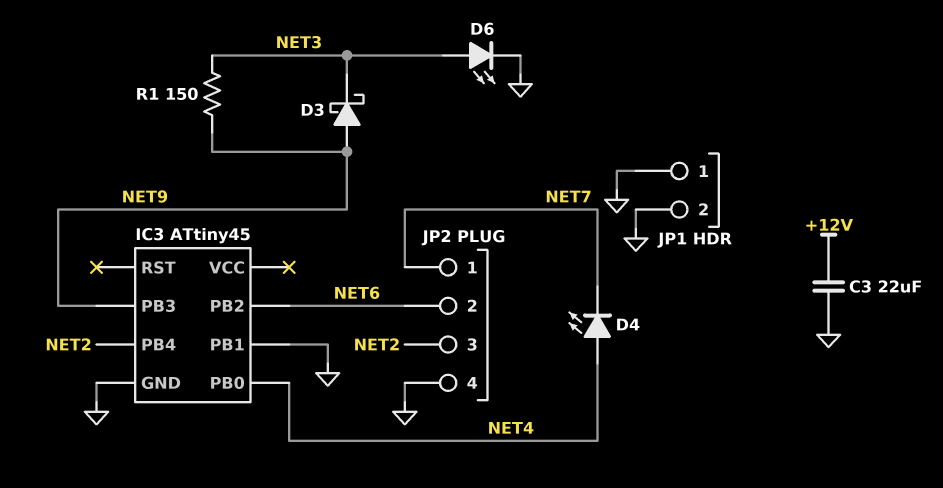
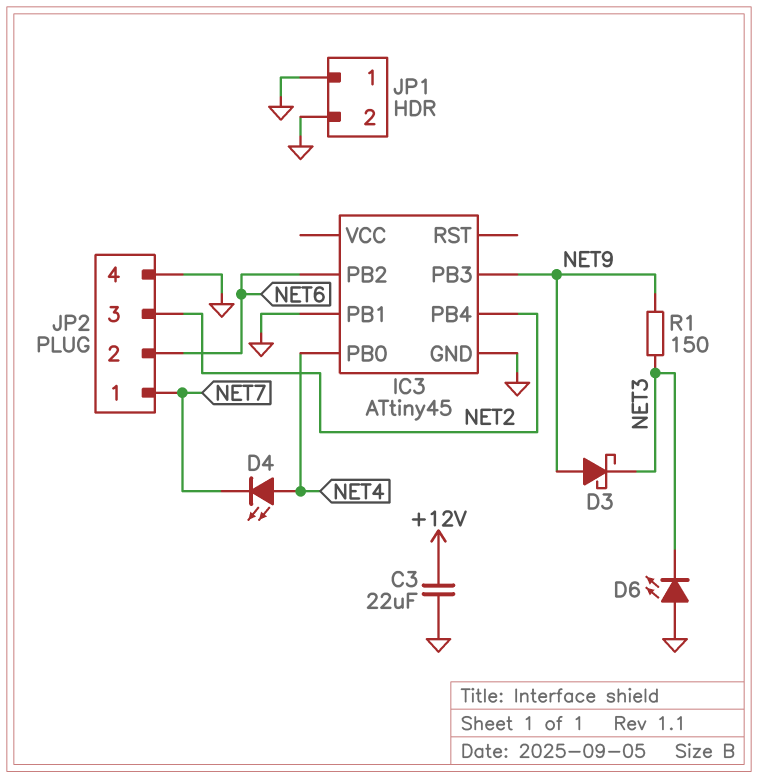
D6: LED (A NET3, K GND) -> LED (A GND, K NET3)

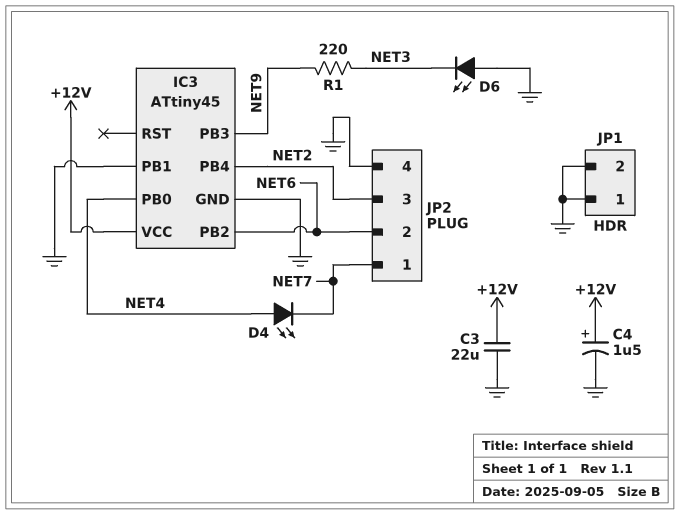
C4: none -> 1.5uF (plus +12V, minus GND)
D3: schottky (A NET9, K NET3) -> none
IC3 pin VCC: none -> +12V
R1: 150 (NET3, NET9) -> 220 (NET3, NET9)

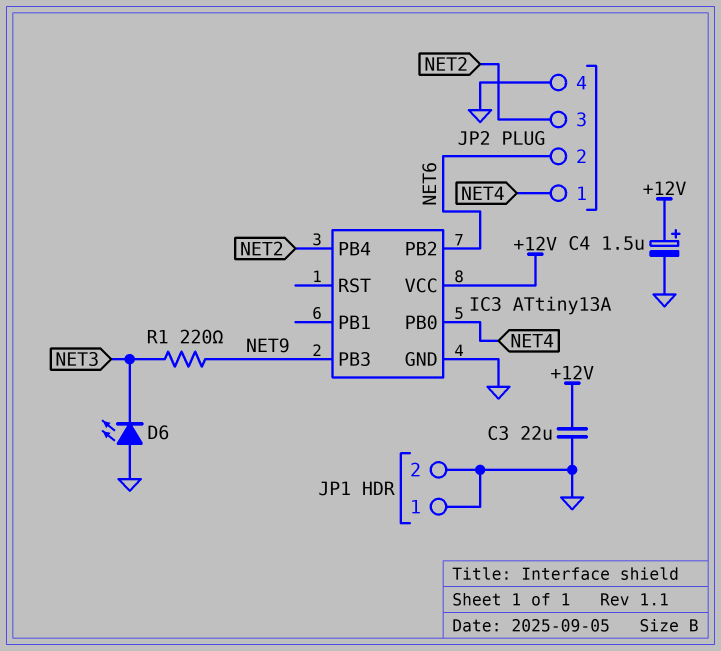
D4: LED (A NET4, K NET7) -> none
IC3: ATtiny45 -> ATtiny13A
IC3 pin PB1: GND -> none
JP2 pin 1: NET7 -> NET4

